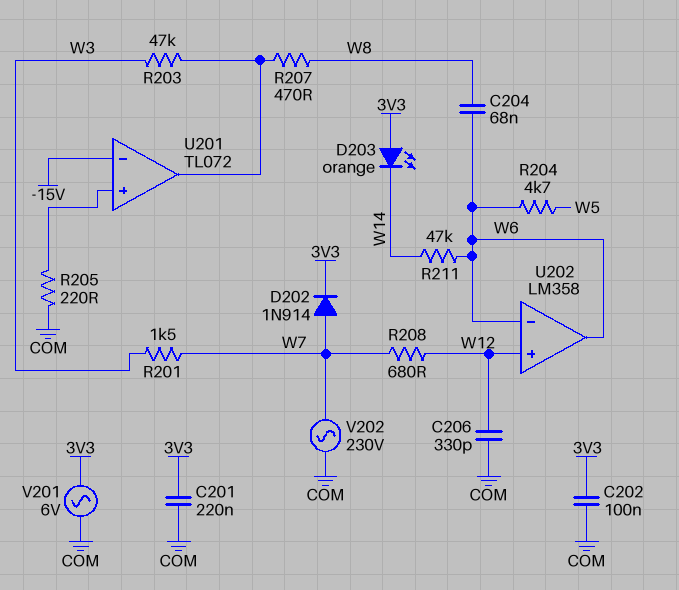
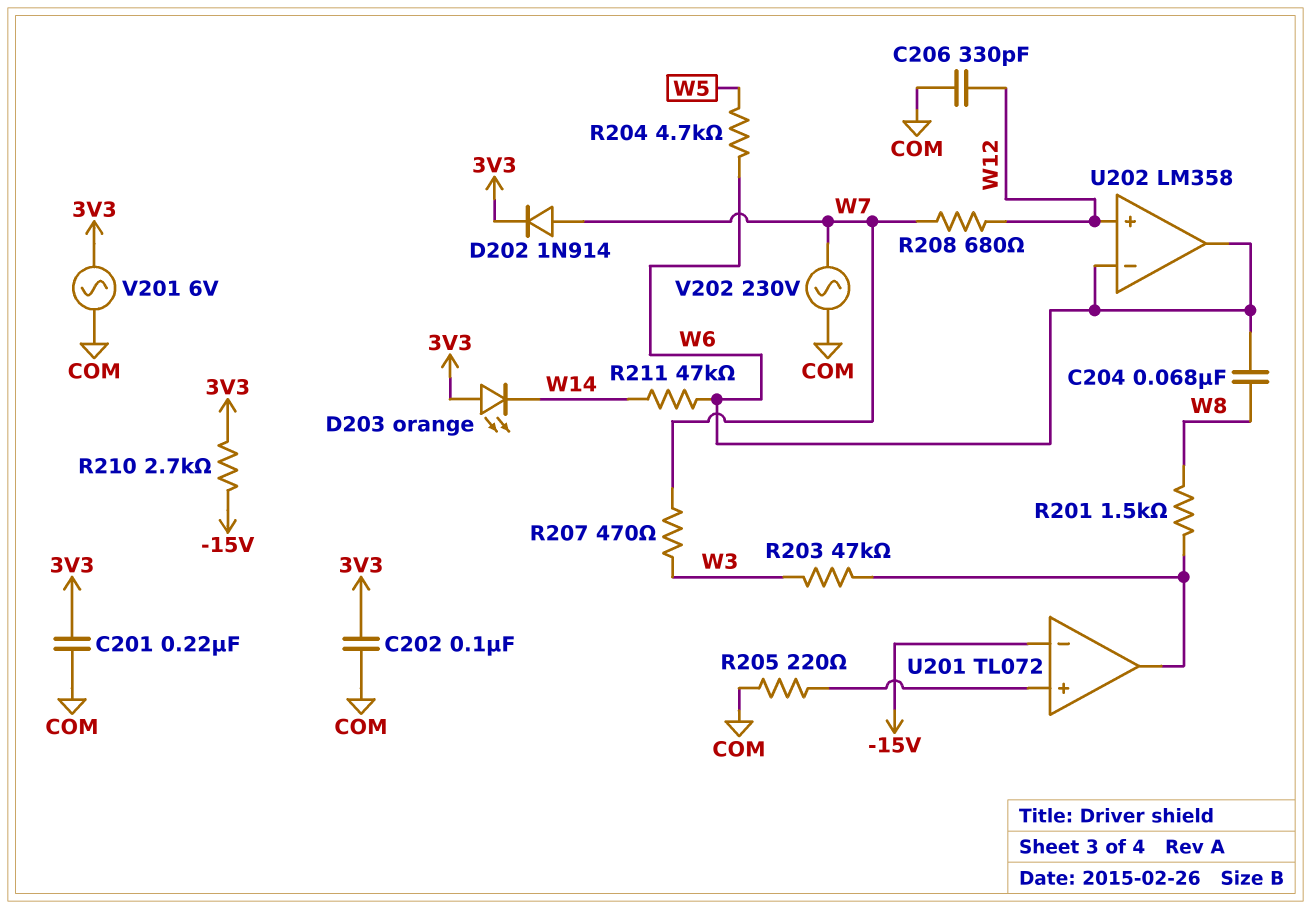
R201: 1.5k (W3, W7) -> 1.5k (U201/out, W8)
R207: 470 (U201/out, W8) -> 470 (W3, W7)
R210: none -> 2.7k (-15V, 3V3)

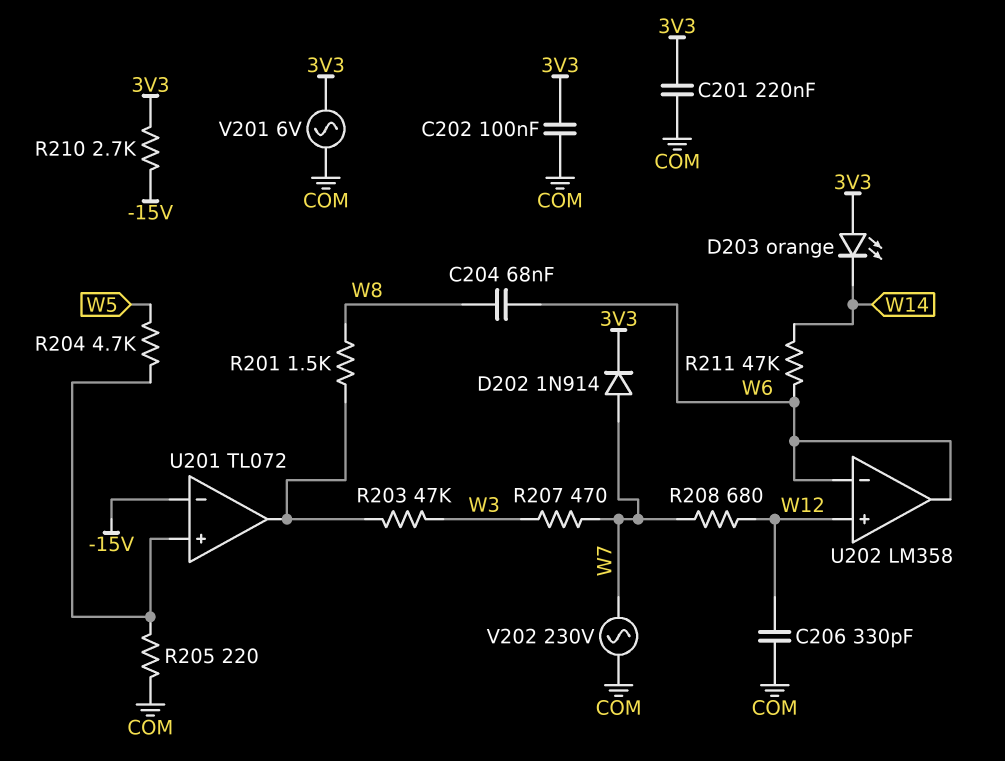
R204: 4.7k (W5, W6) -> 4.7k (U201/in+, W5)

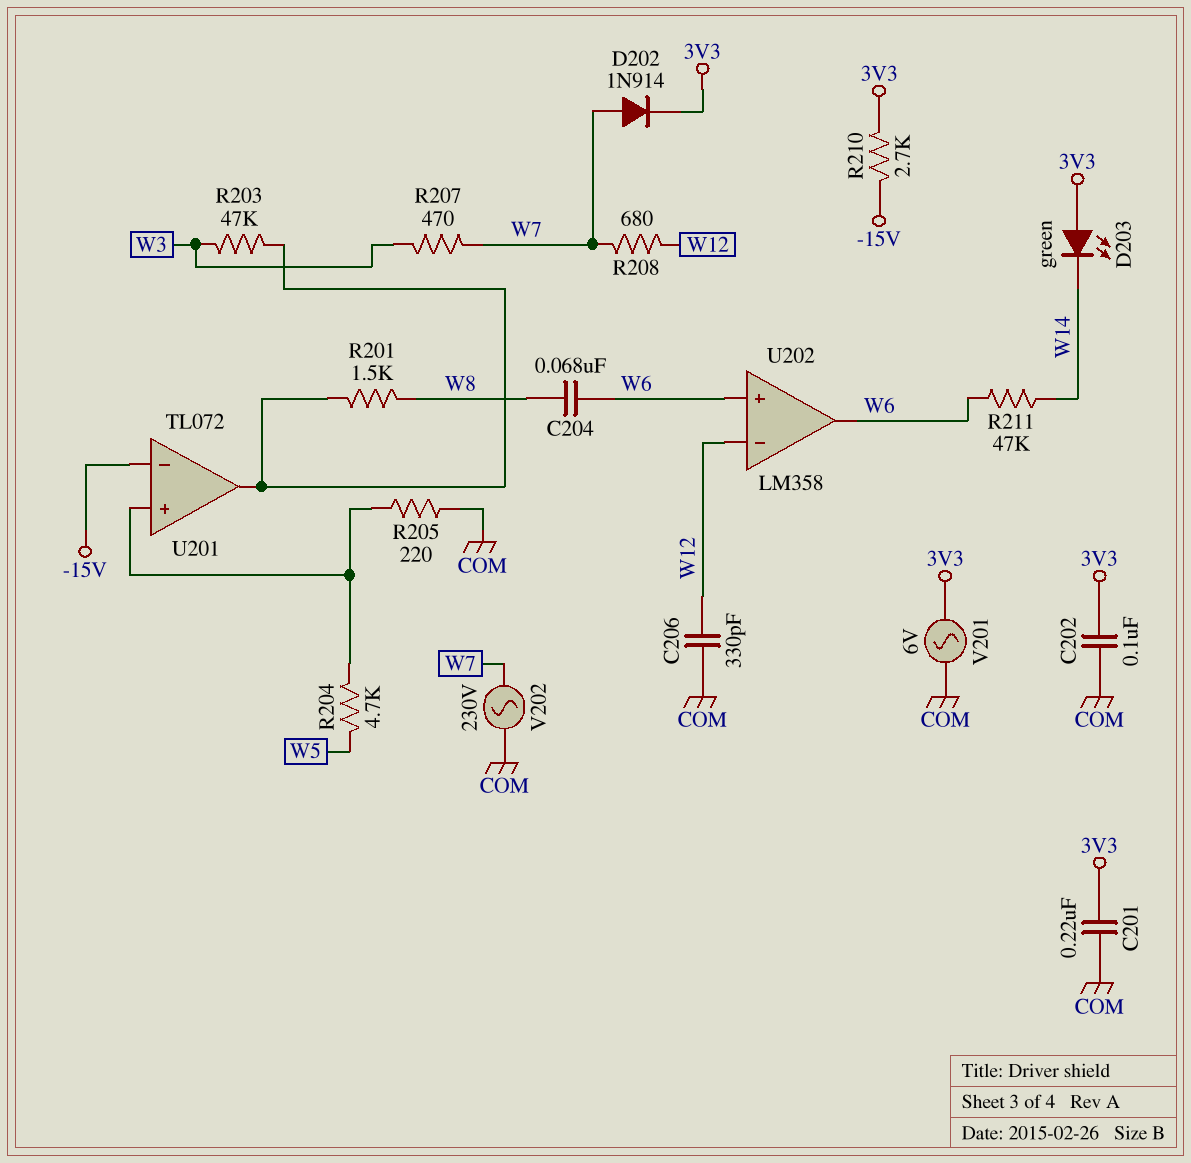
D203: LED orange (A 3V3, K W14) -> LED green (A 3V3, K W14)
U202 pin in+: W12 -> W6
U202 pin in-: W6 -> W12

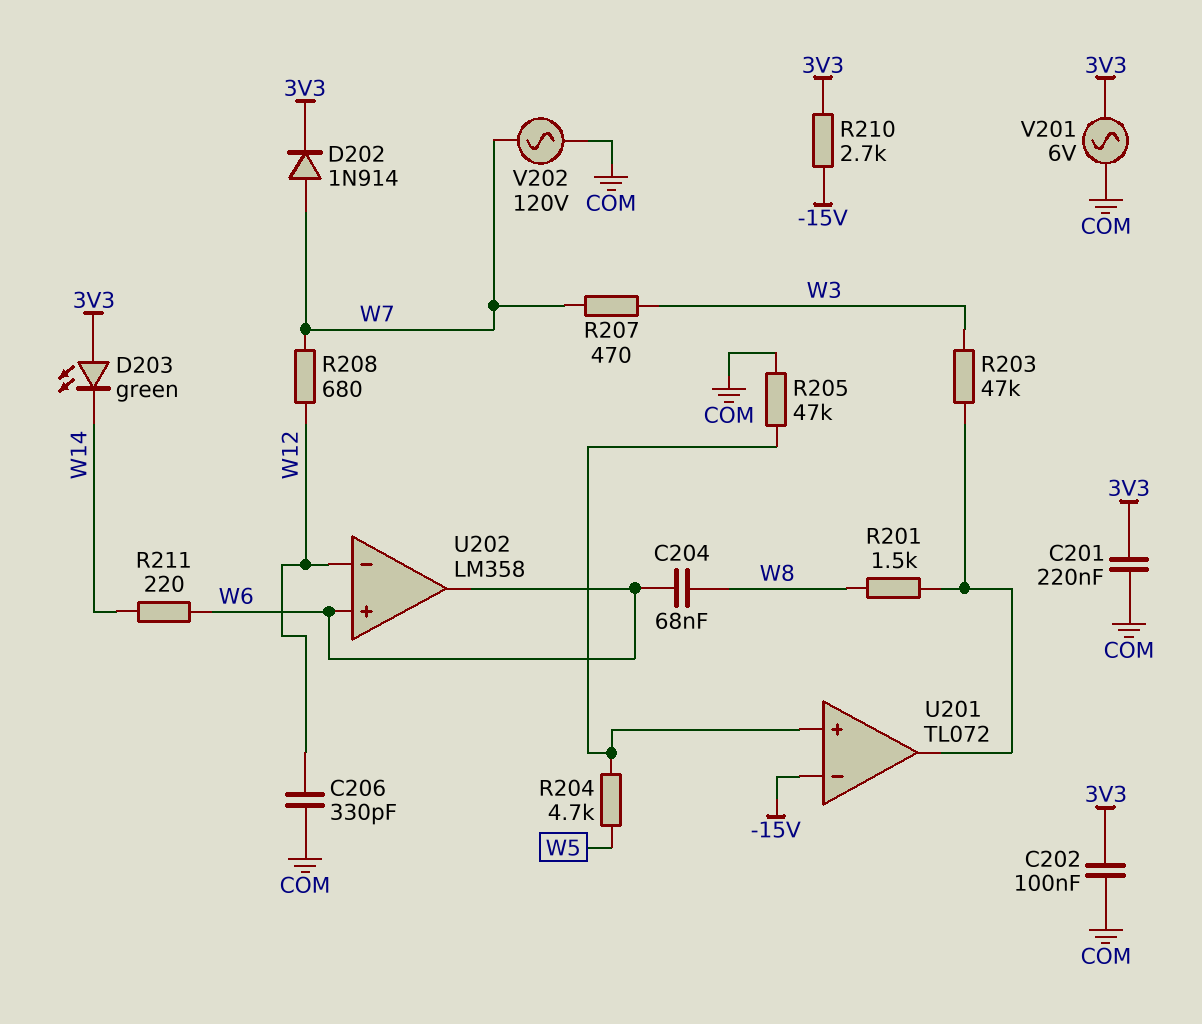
R205: 220 (COM, U201/in+) -> 47k (COM, U201/in+)
R211: 47k (W6, W14) -> 220 (W6, W14)
V202: AC 230V (COM, W7) -> AC 120V (COM, W7)

